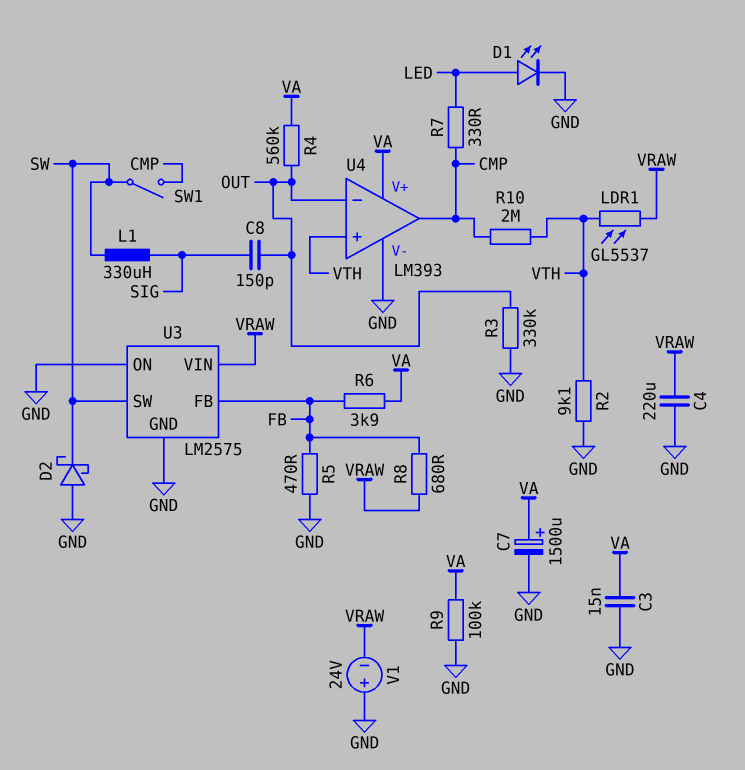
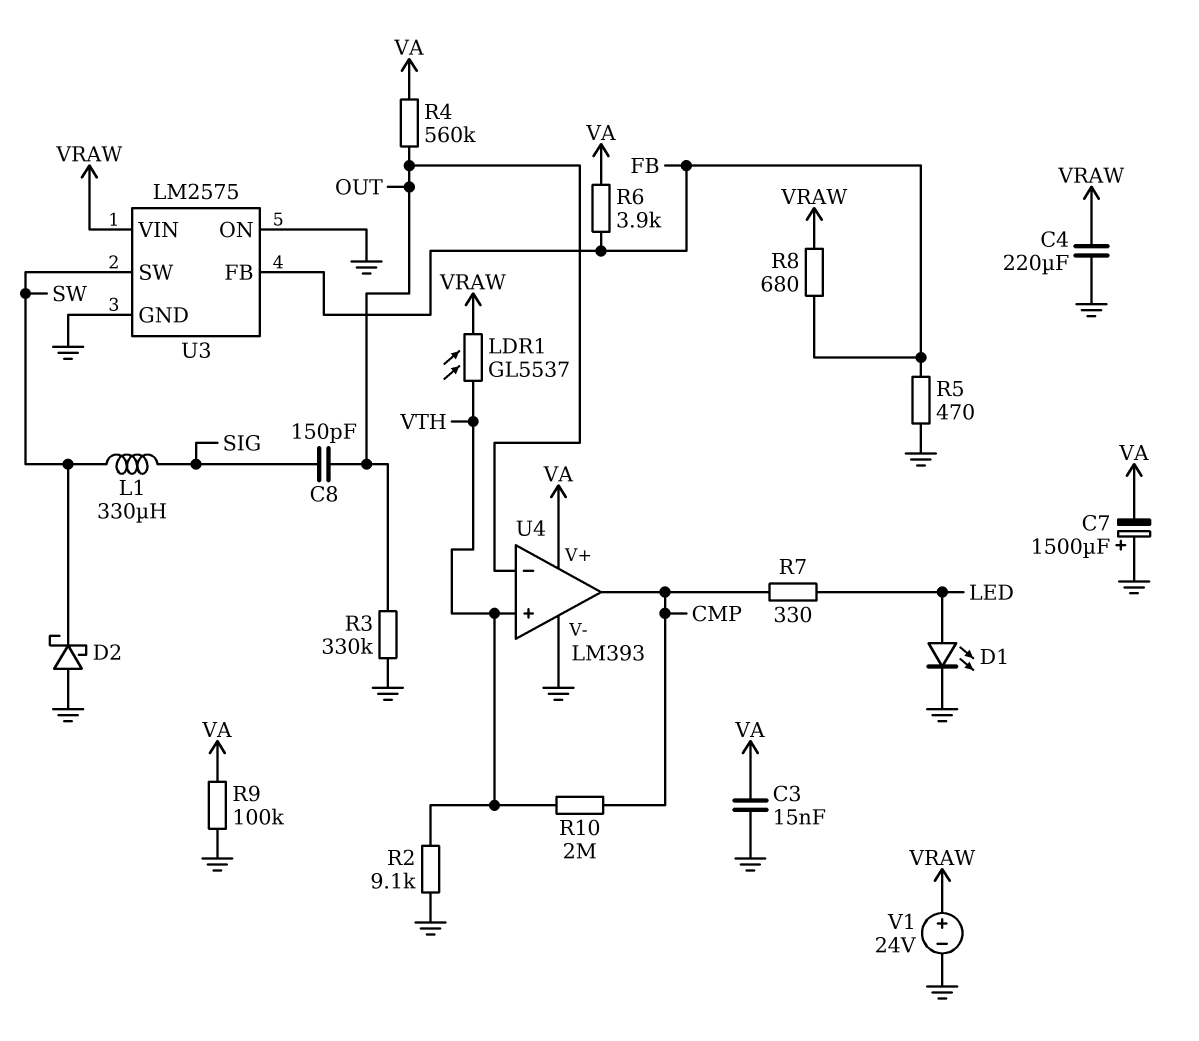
C7: 1500uF (plus VA, minus GND) -> 1500uF (plus GND, minus VA)
SW1: switch (CMP, SW) -> none
V1: 24V (plus GND, minus VRAW) -> 24V (plus VRAW, minus GND)

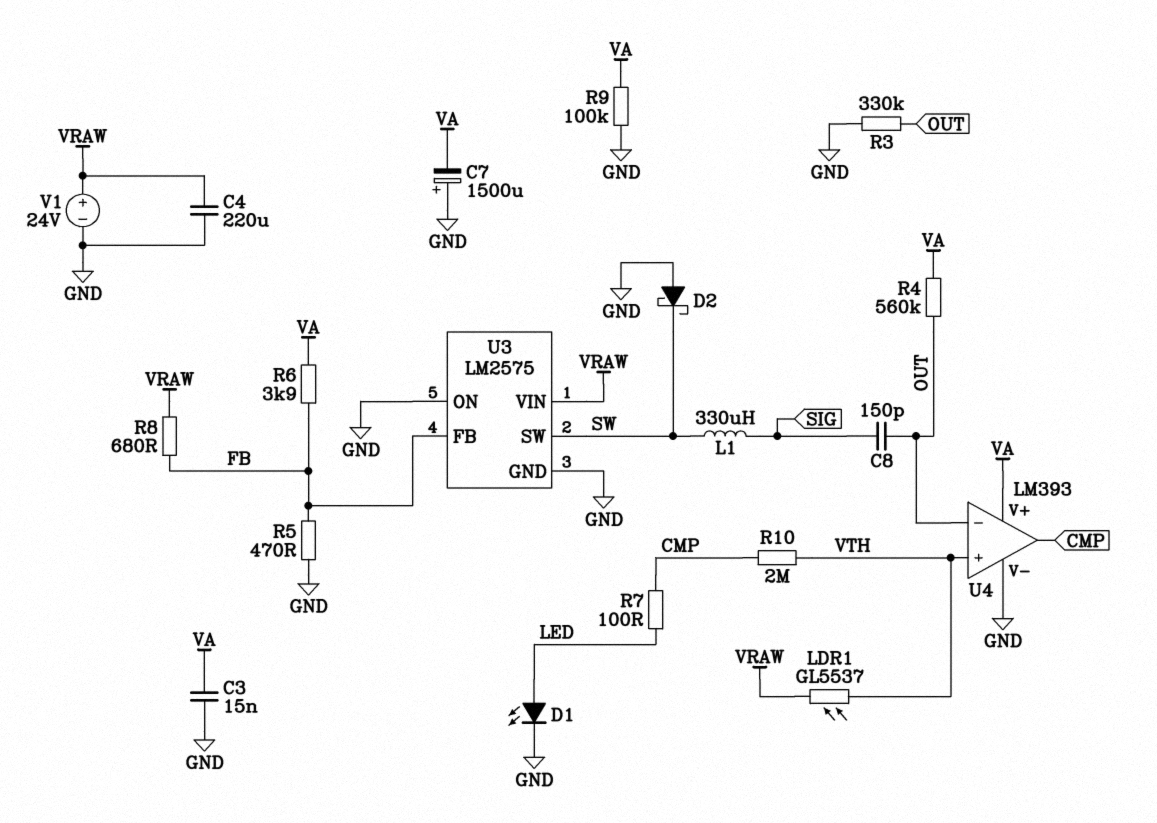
R2: 9.1k (GND, VTH) -> none
R7: 330 (CMP, LED) -> 100 (CMP, LED)

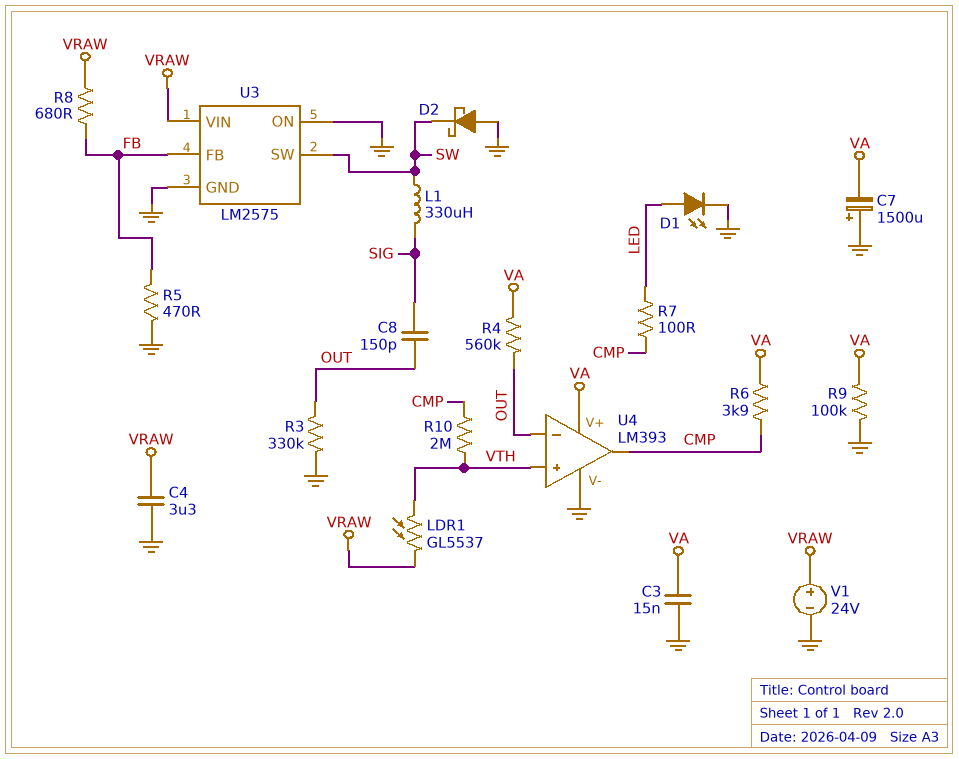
C4: 220uF (GND, VRAW) -> 3.3uF (GND, VRAW)
R6: 3.9k (FB, VA) -> 3.9k (CMP, VA)

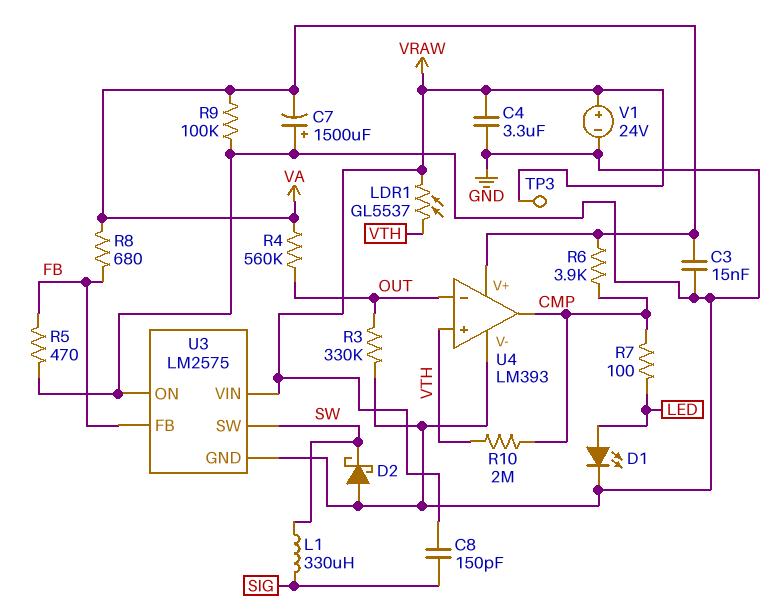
C8: 150pF (OUT, SIG) -> 150pF (SIG, VRAW)
R8: 680 (FB, VRAW) -> 680 (FB, VA)
TP3: none -> test point (VRAW)

